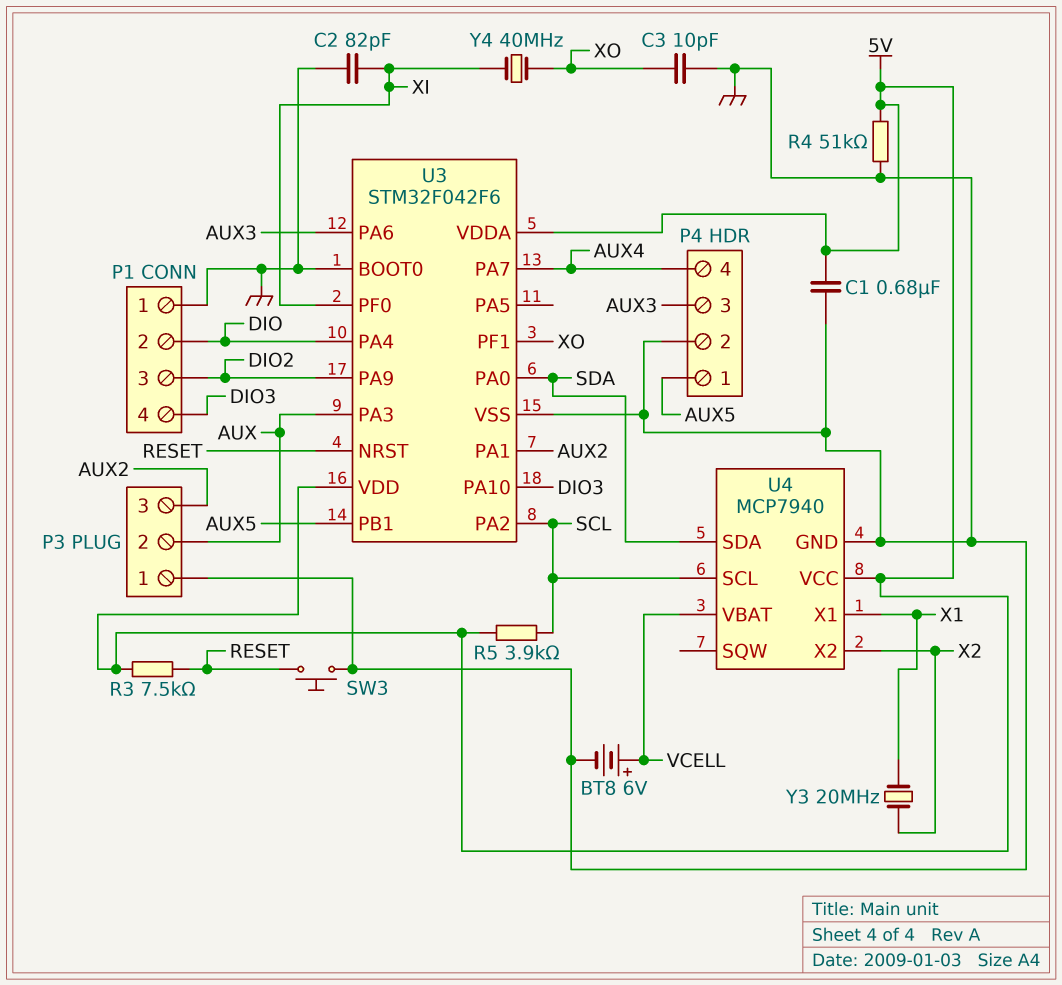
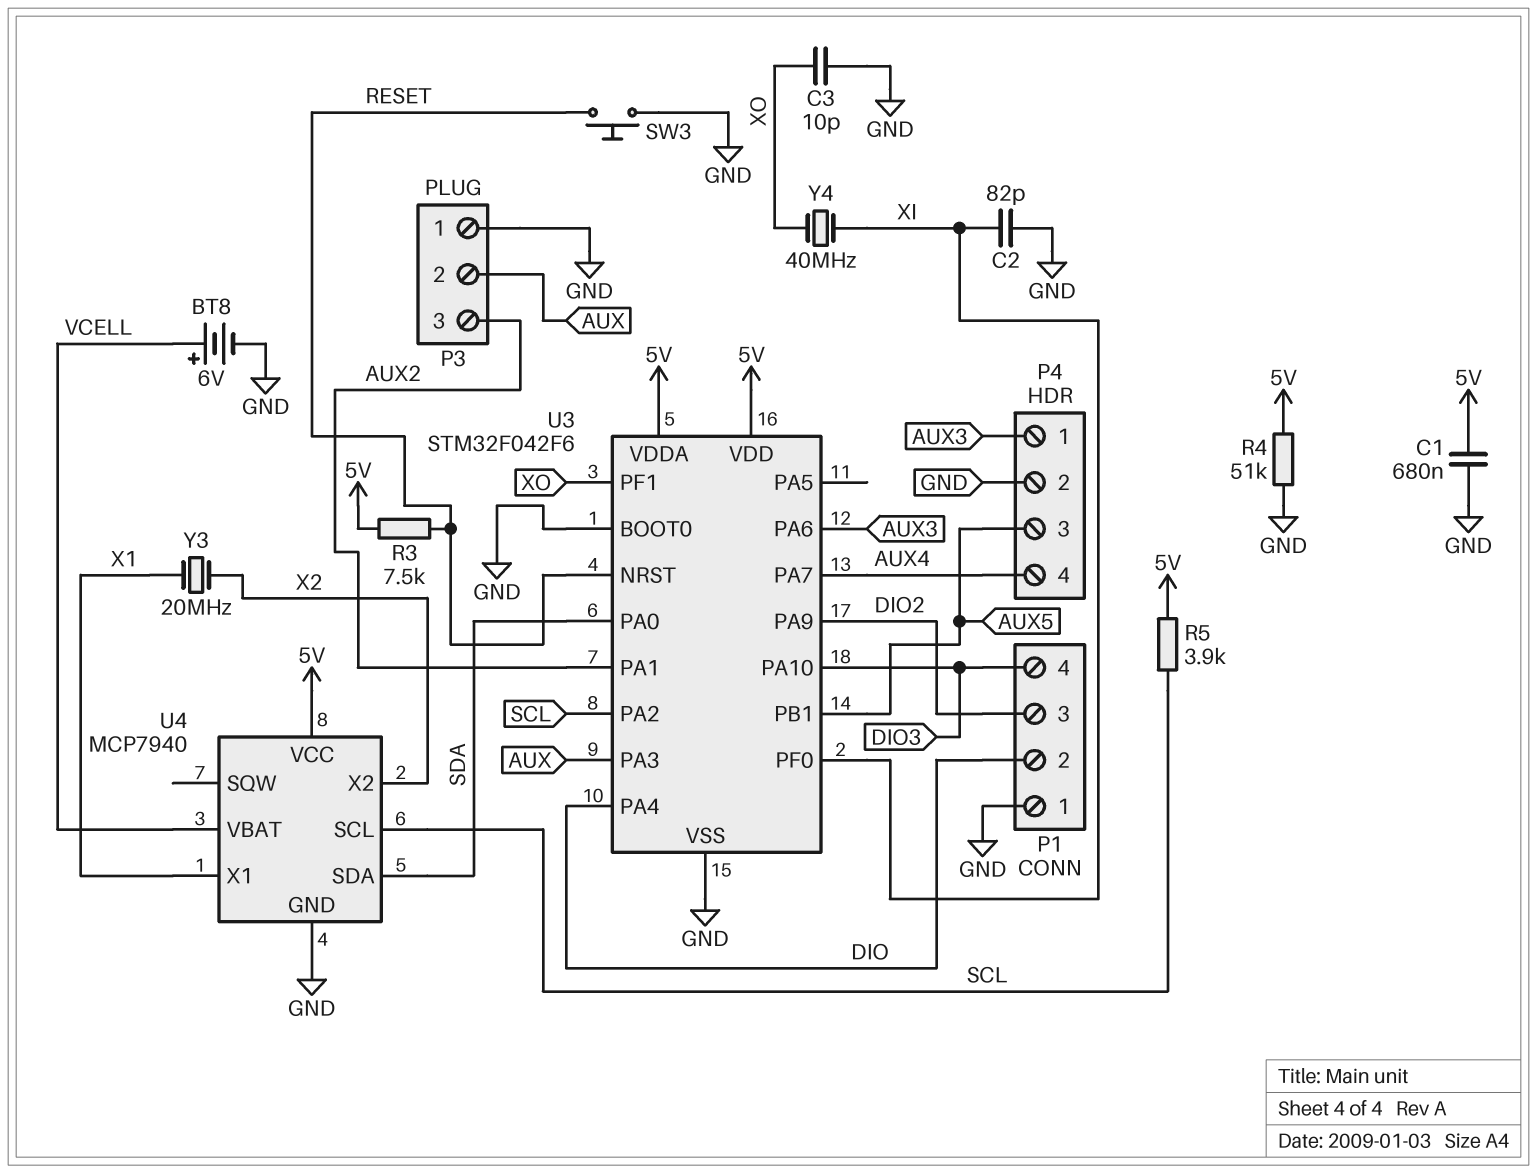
P4 pin 1: AUX5 -> AUX3
P4 pin 3: AUX3 -> AUX5

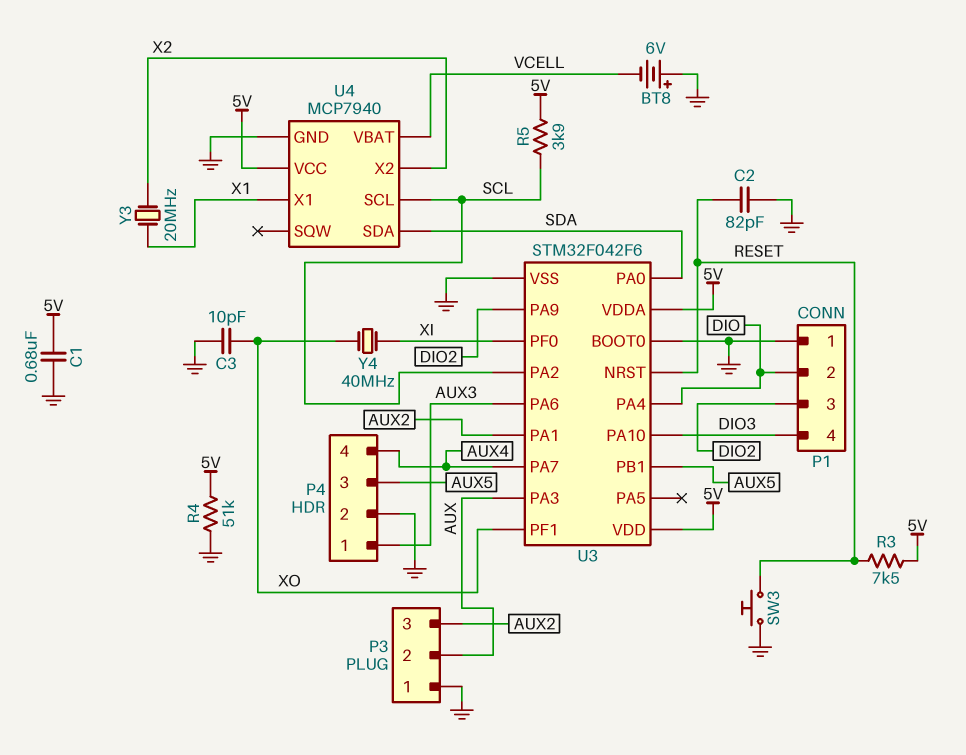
BT8: 6V (plus VCELL, minus GND) -> 6V (plus GND, minus VCELL)
C2: 82pF (GND, XI) -> 82pF (GND, RESET)

